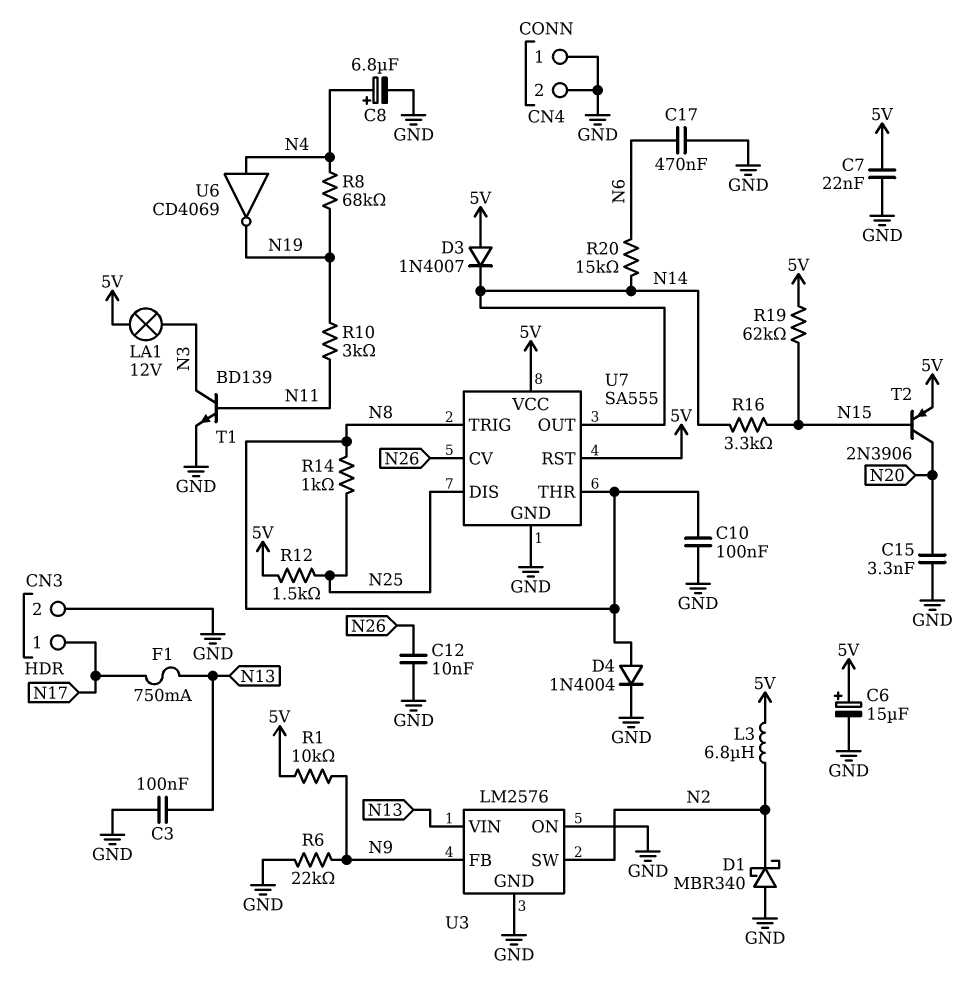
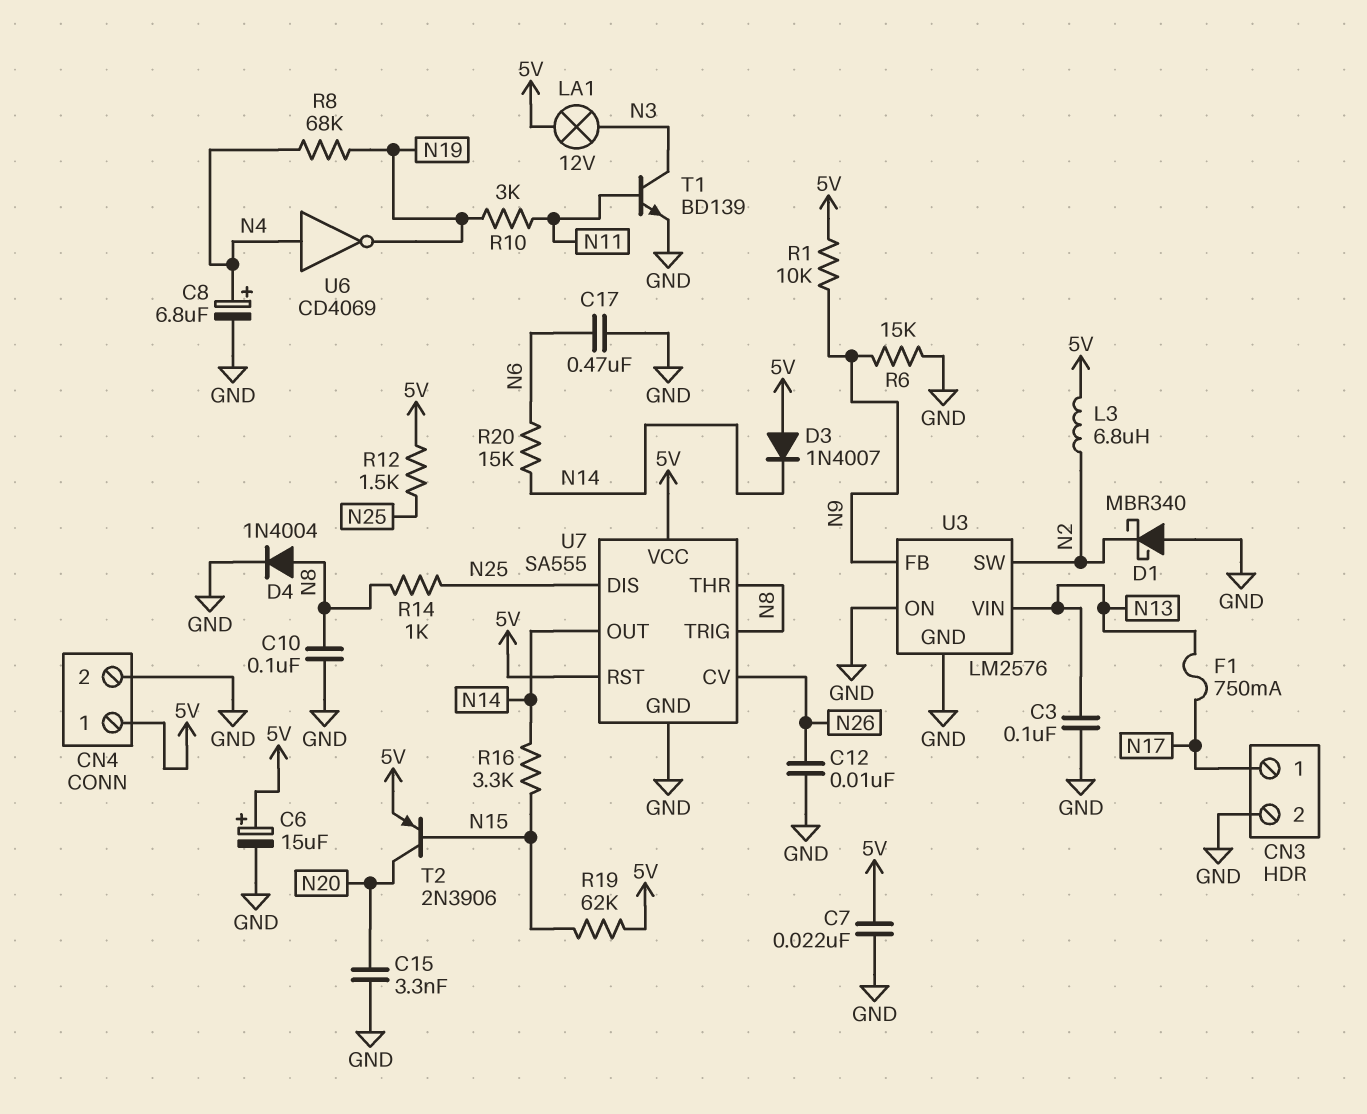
CN4 pin 1: GND -> 5V
R6: 22k (GND, N9) -> 15k (GND, N9)

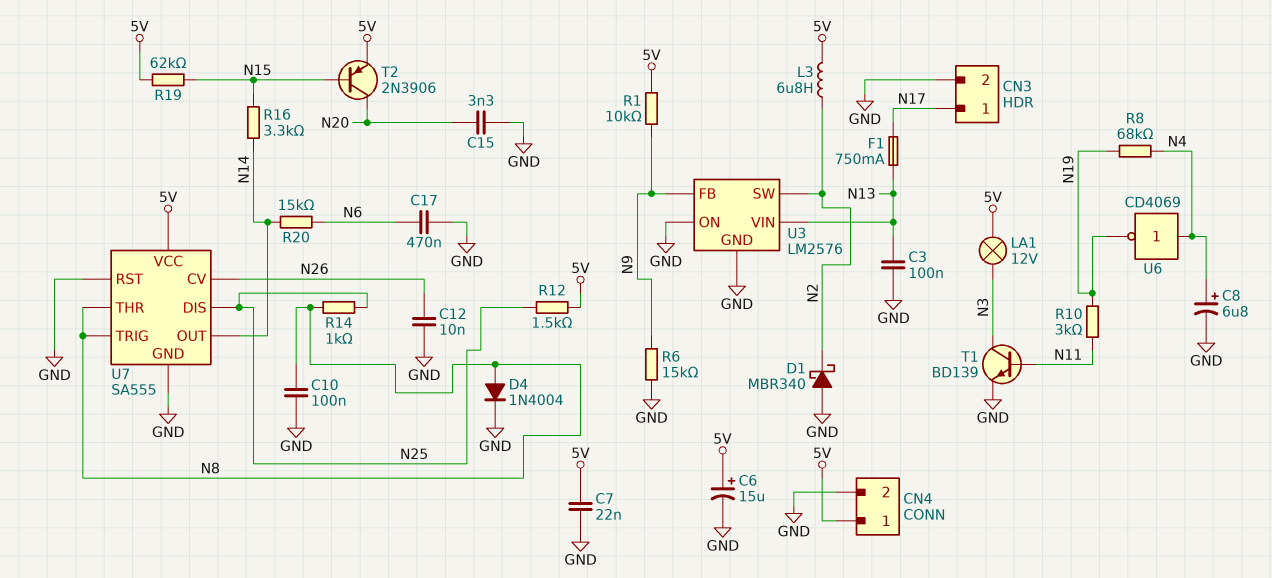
D3: diode 1N4007 (A 5V, K N14) -> none
U7 pin RST: 5V -> GND

